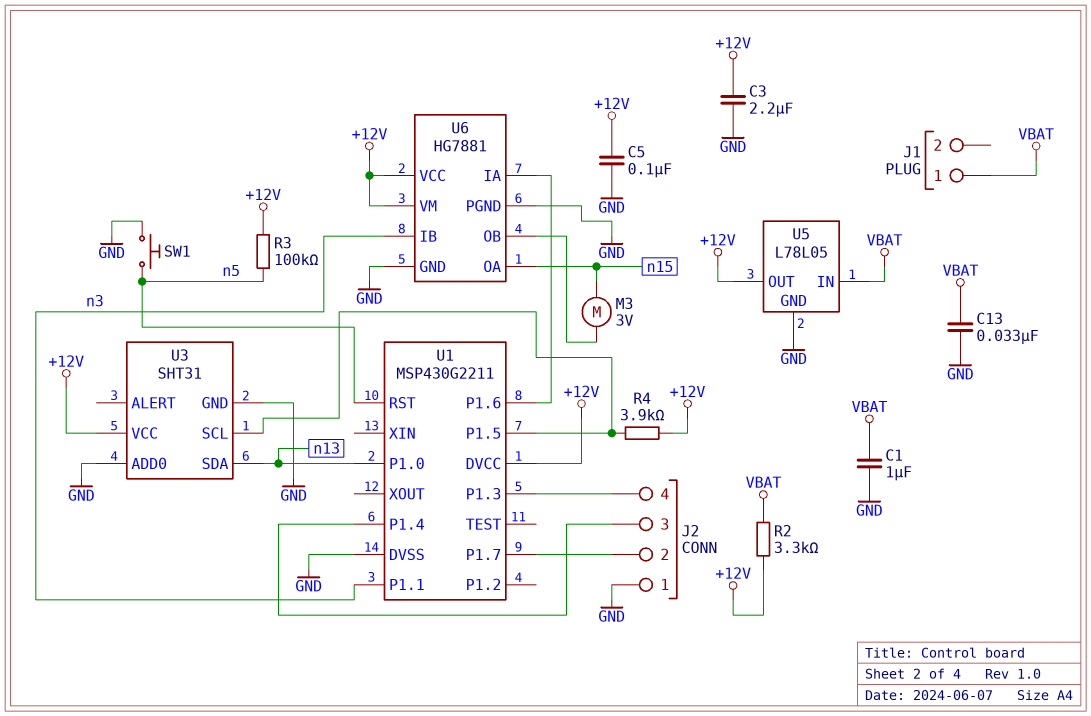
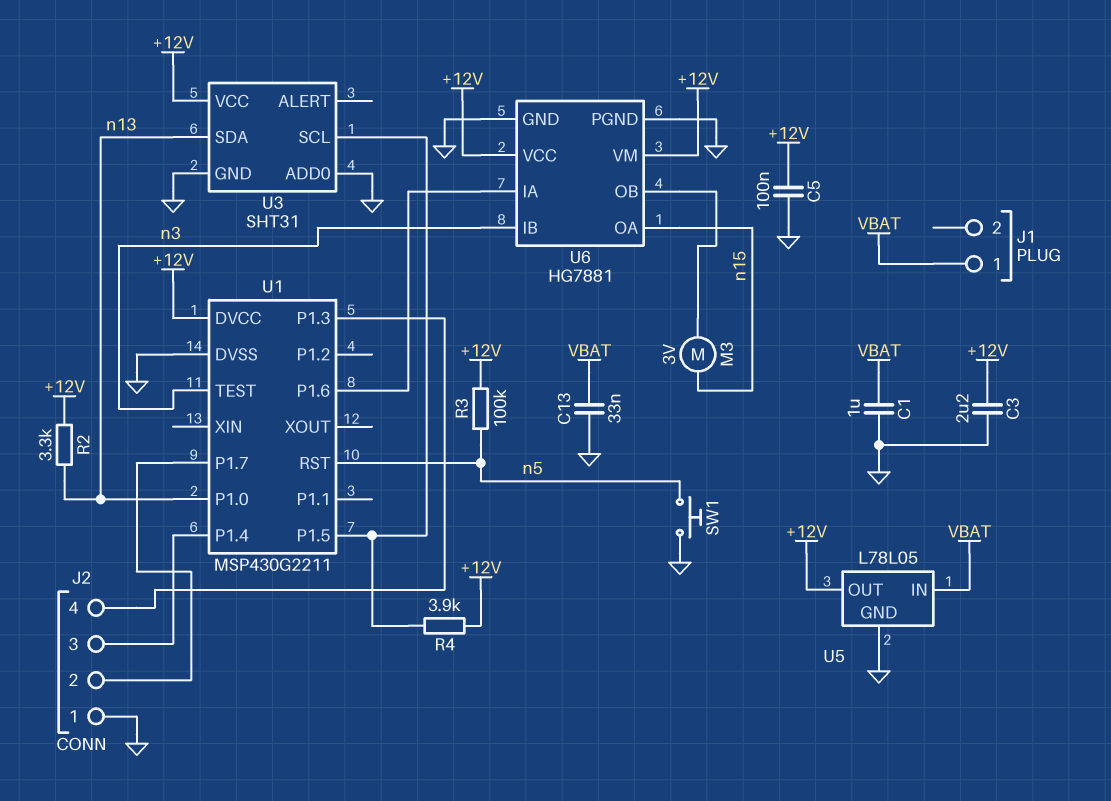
R2: 3.3k (+12V, VBAT) -> 3.3k (+12V, n13)
U1 pin P1.1: n3 -> none
U1 pin TEST: none -> n3

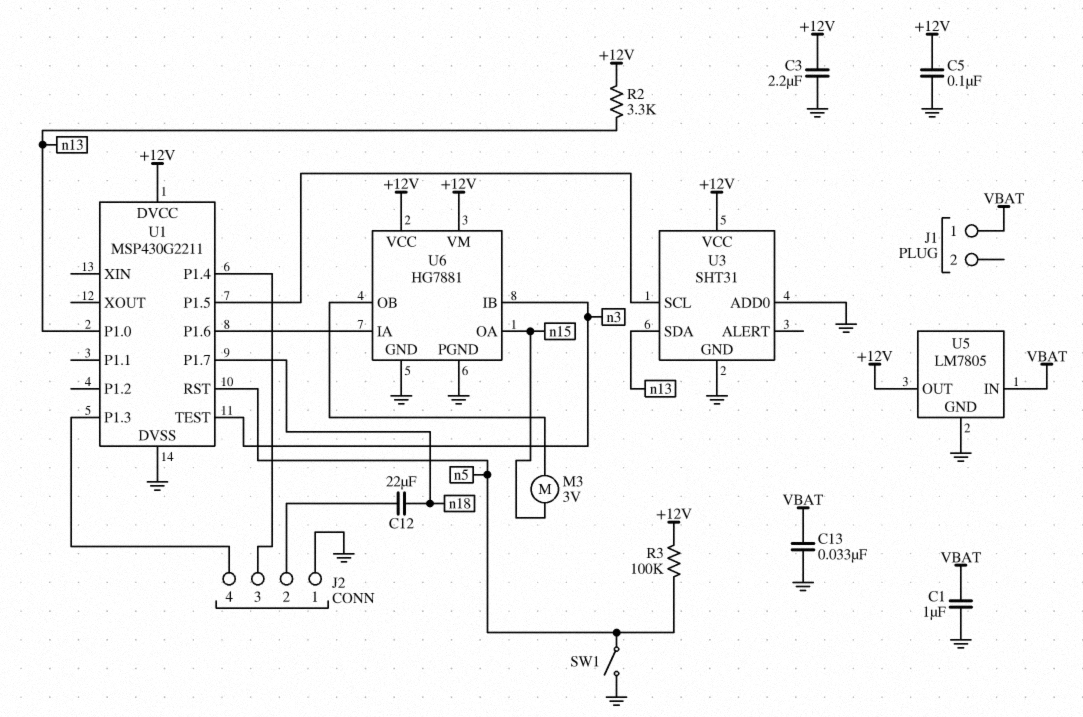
C12: none -> 22uF (J2/2, n18)
R4: 3.9k (+12V, U1/P1.5) -> none
SW1: button (GND, n5) -> switch (GND, n5)
U1 pin P1.7: J2/2 -> n18
U5: L78L05 -> LM7805

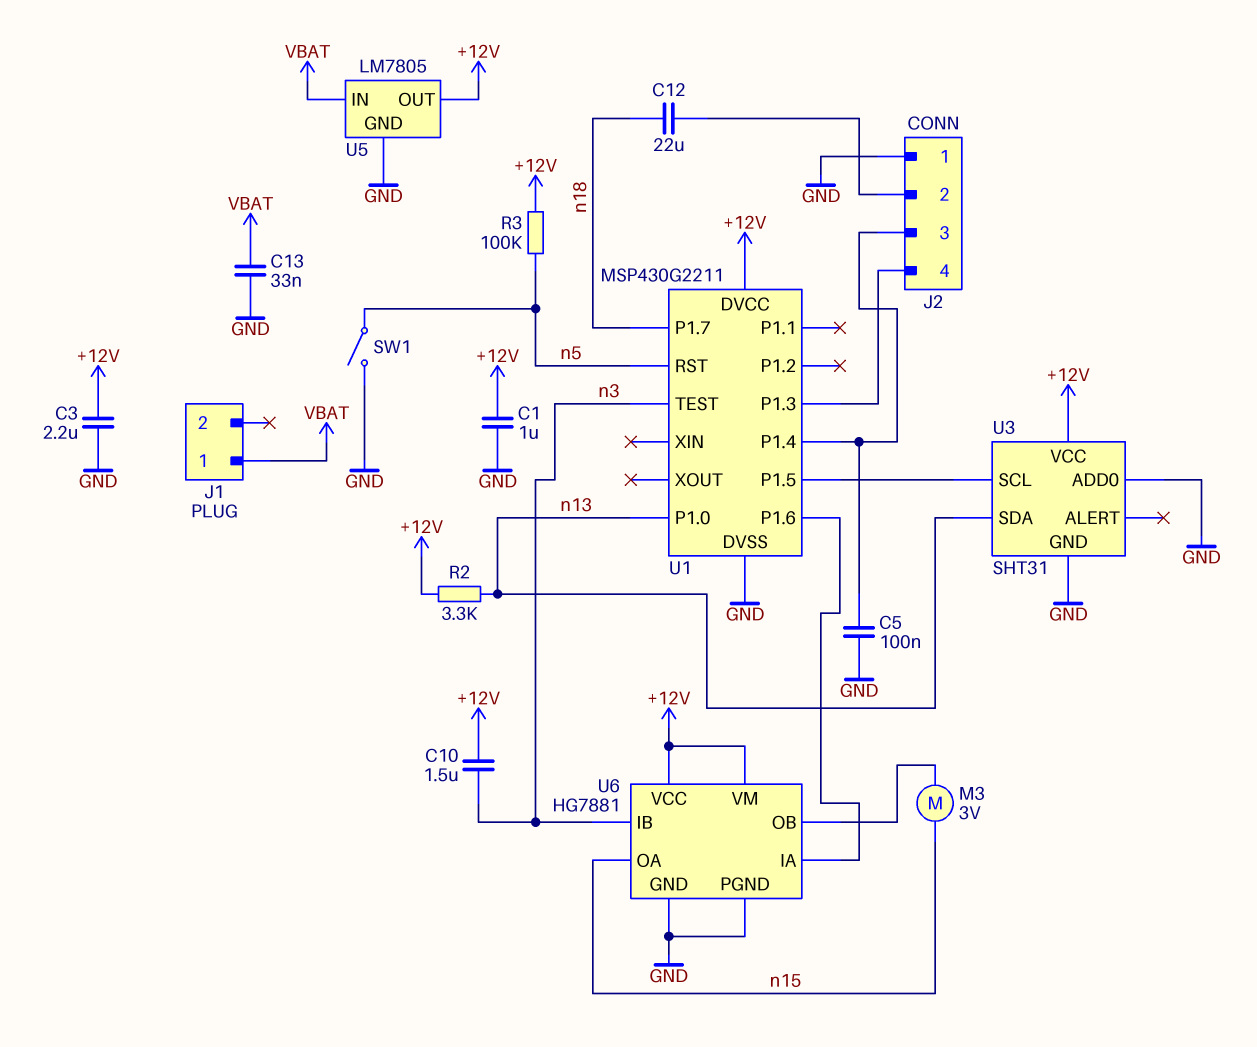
C1: 1uF (GND, VBAT) -> 1uF (+12V, GND)
C5: 100nF (+12V, GND) -> 100nF (GND, J2/3)
C10: none -> 1.5uF (+12V, n3)

